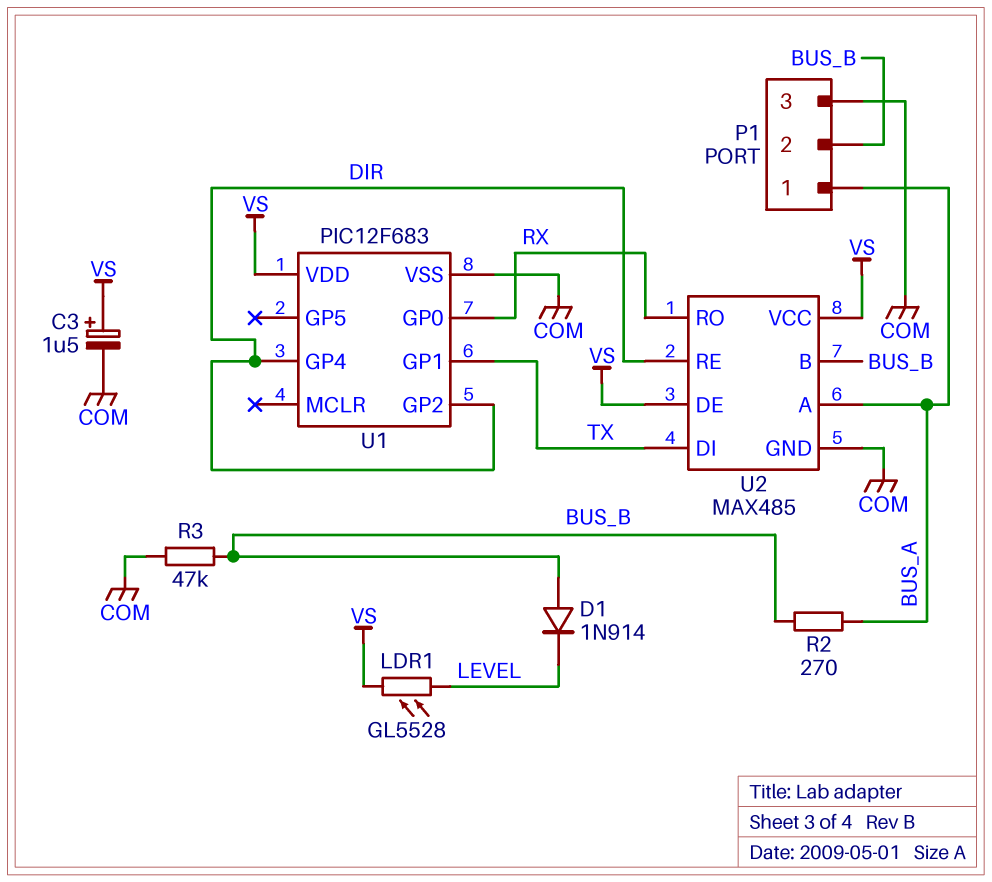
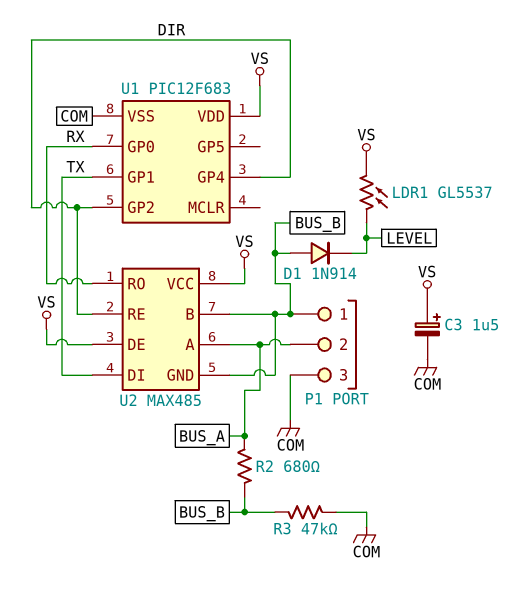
LDR1: GL5528 (LEVEL, VS) -> GL5537 (LEVEL, VS)
P1 pin 1: BUS_A -> BUS_B
P1 pin 2: BUS_B -> BUS_A
R2: 270 (BUS_A, BUS_B) -> 680 (BUS_A, BUS_B)
U2 pin GND: COM -> BUS_B

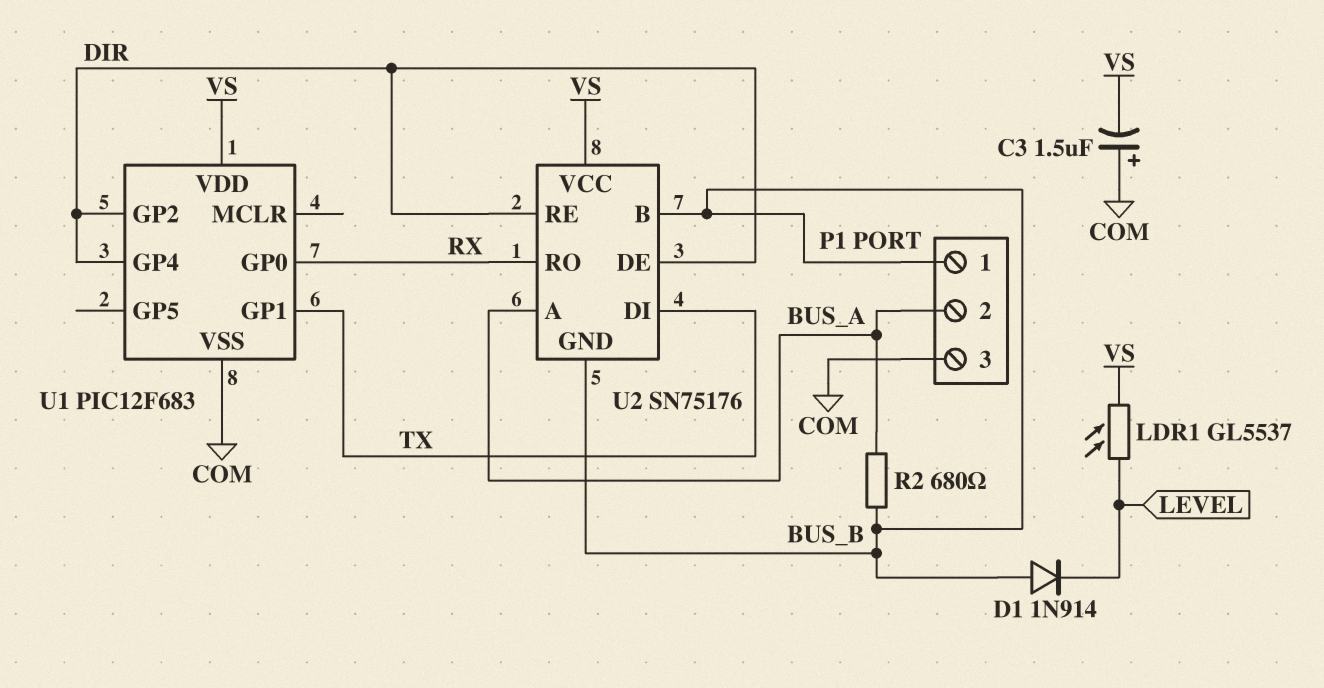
C3: 1.5uF (plus VS, minus COM) -> 1.5uF (plus COM, minus VS)
R3: 47k (BUS_B, COM) -> none
U2: MAX485 -> SN75176
U2 pin DE: VS -> DIR

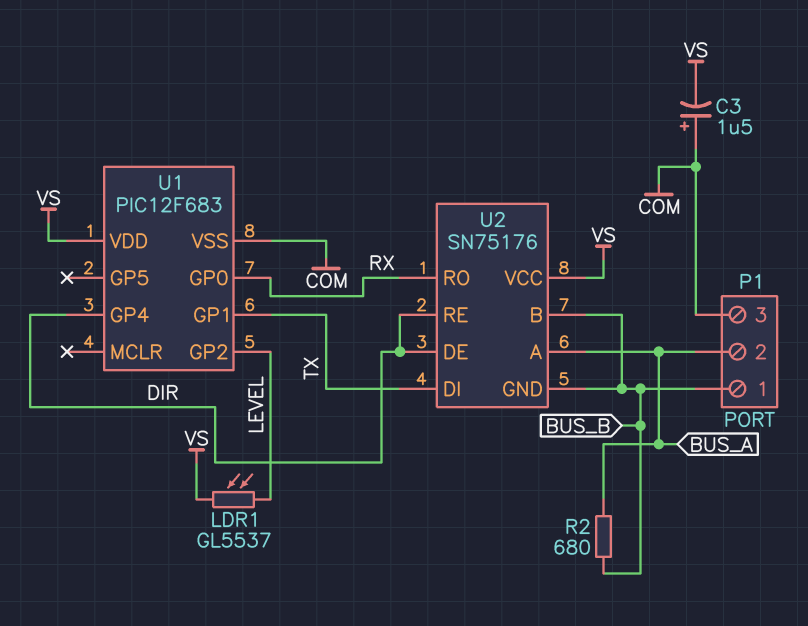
D1: diode 1N914 (A BUS_B, K LEVEL) -> none
U1 pin GP2: DIR -> LEVEL

